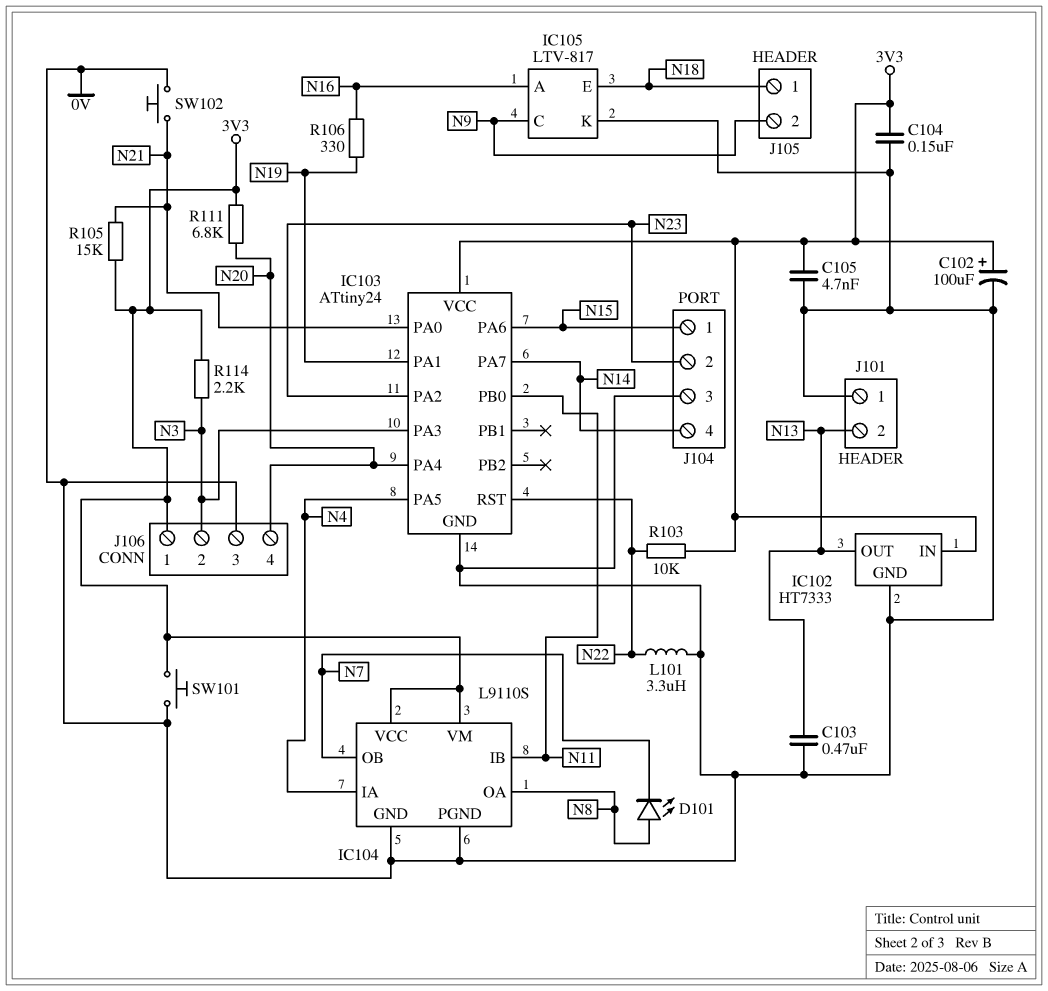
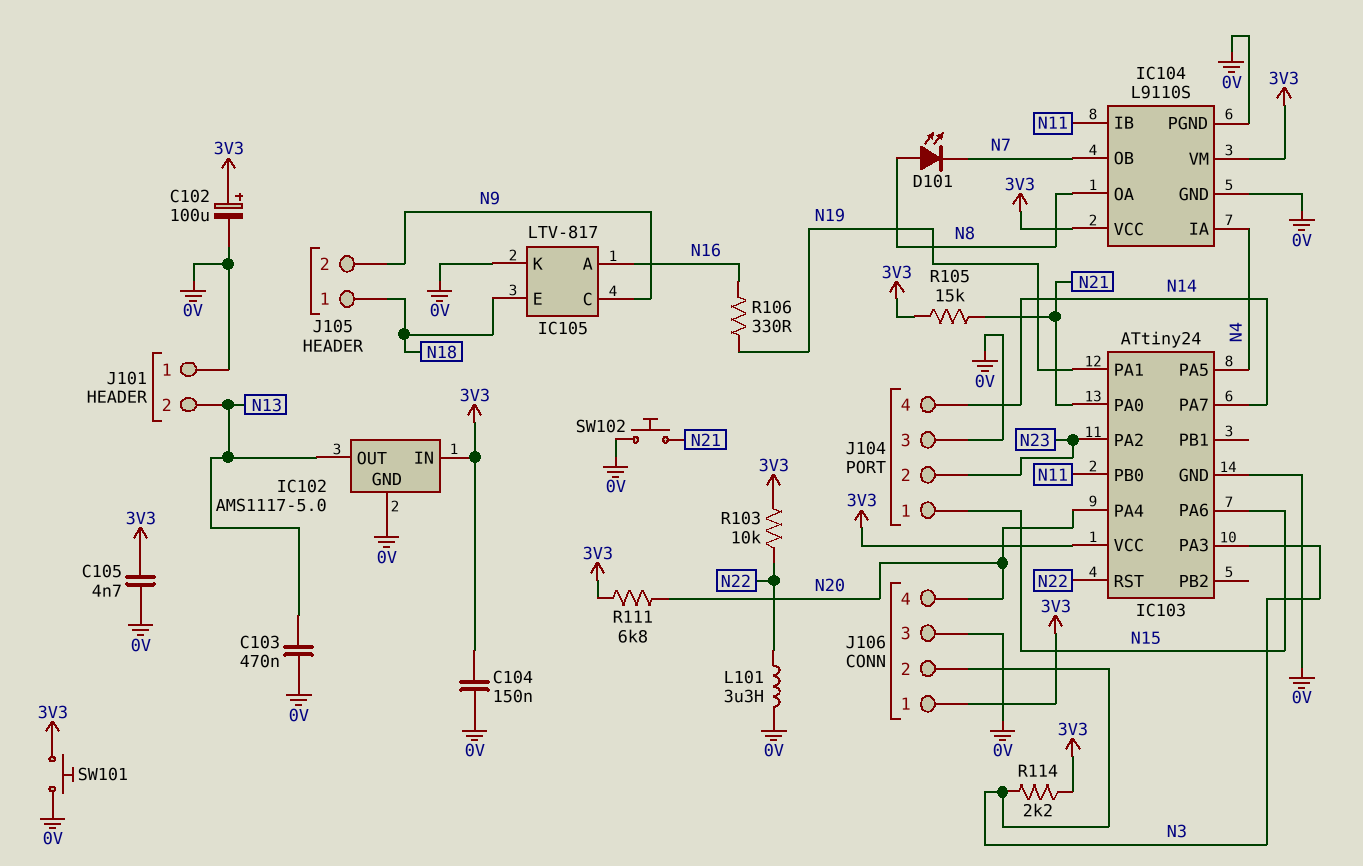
IC102: HT7333 -> AMS1117-5.0

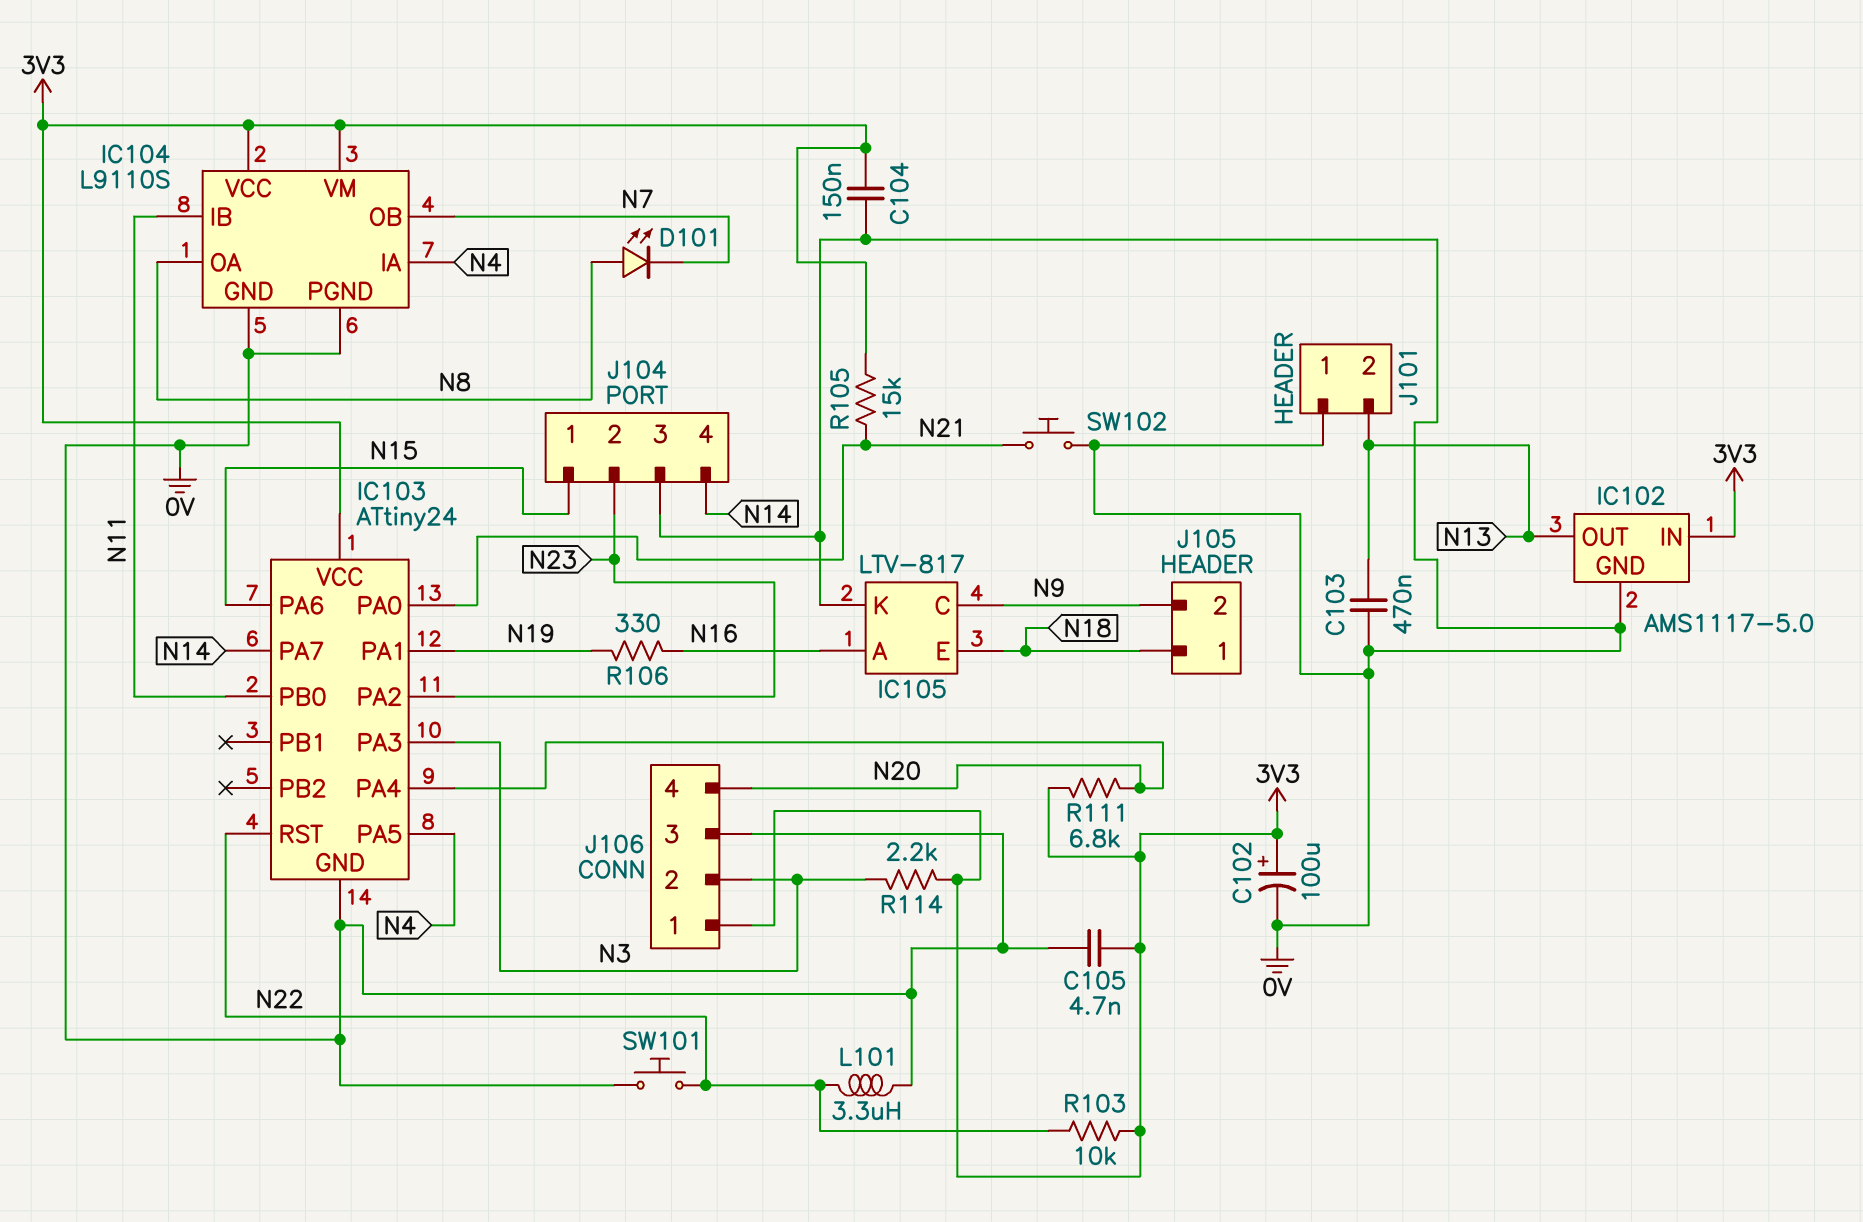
SW101: button (0V, 3V3) -> button (0V, N22)

